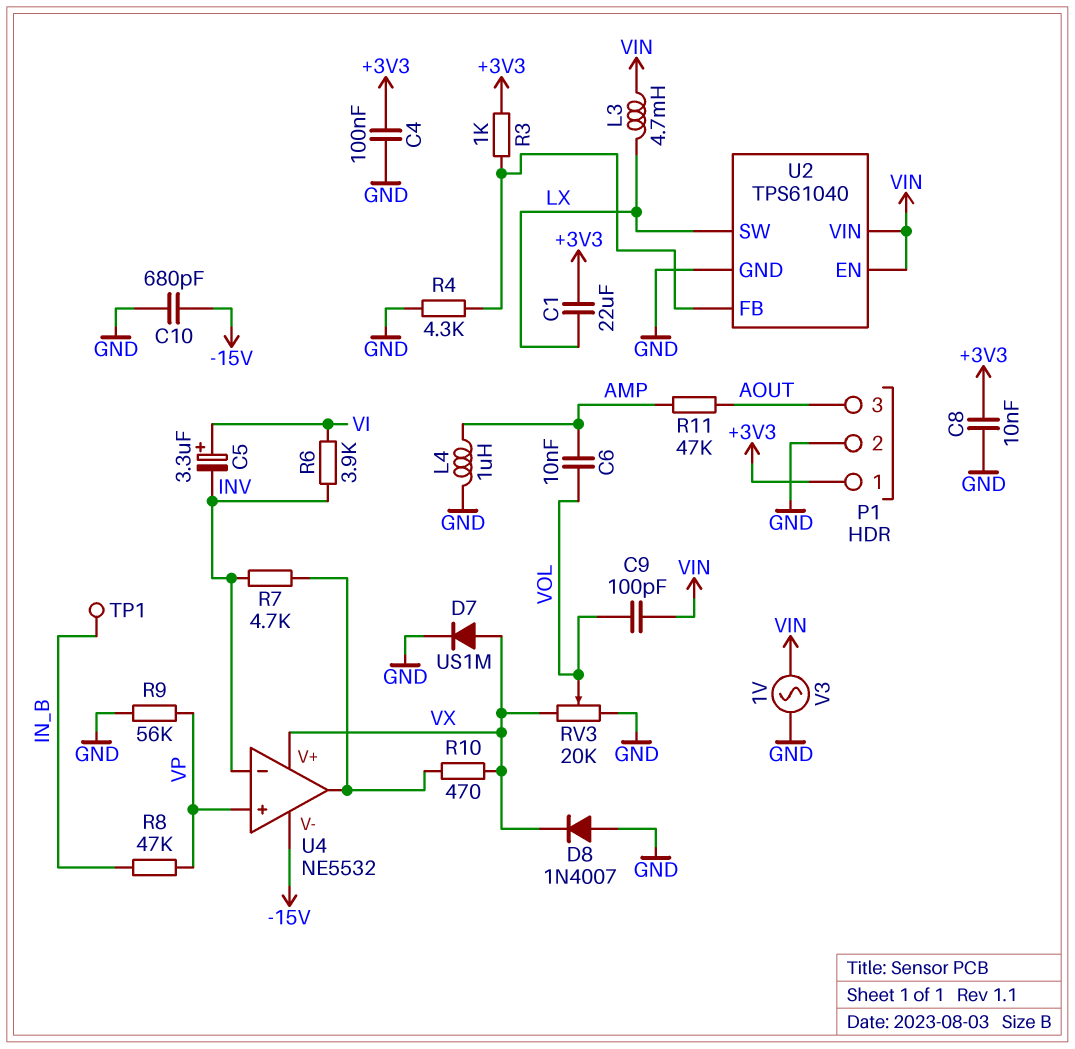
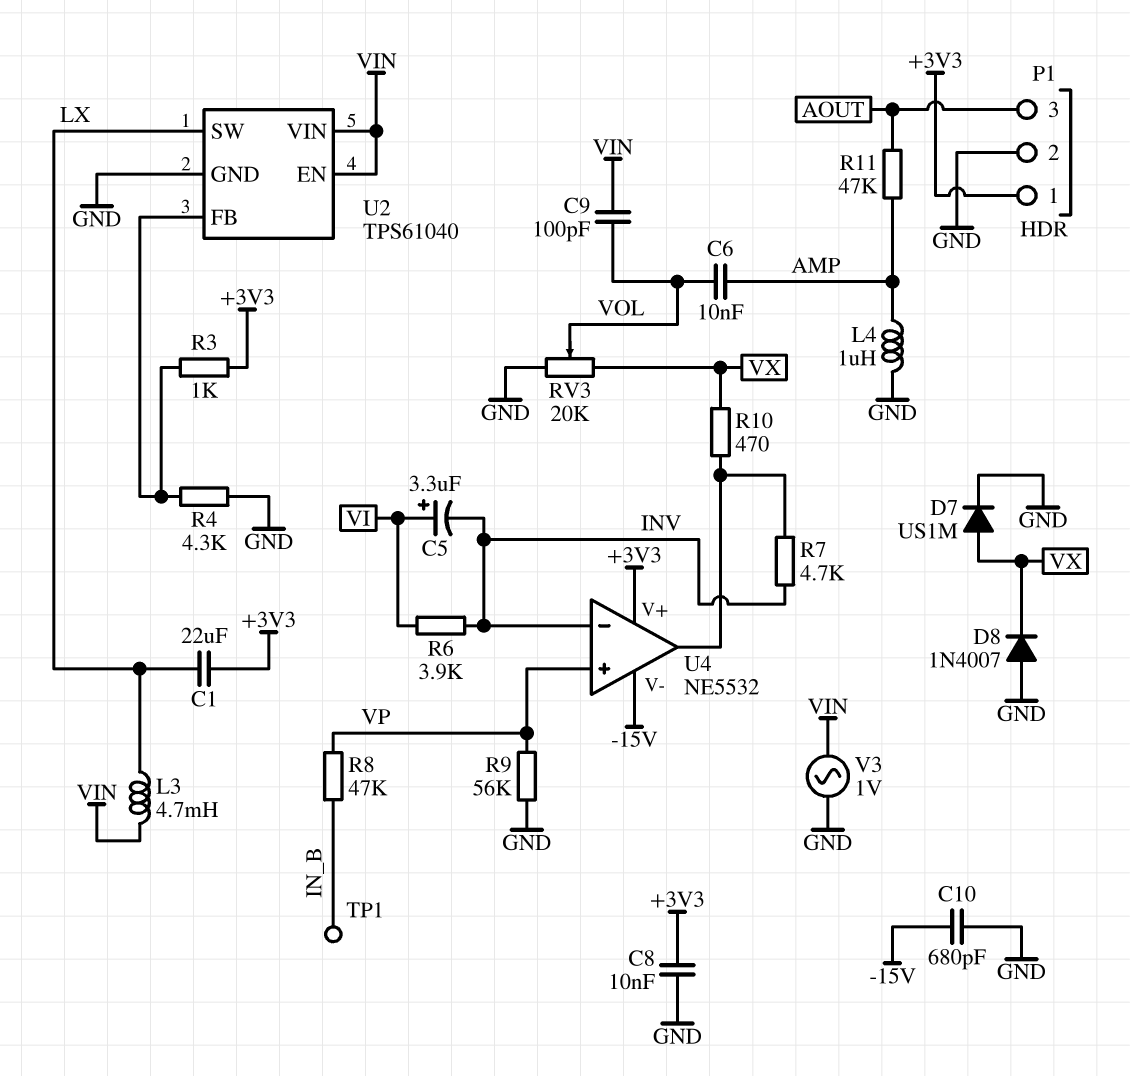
C4: 100nF (+3V3, GND) -> none
U4 pin V+: VX -> +3V3

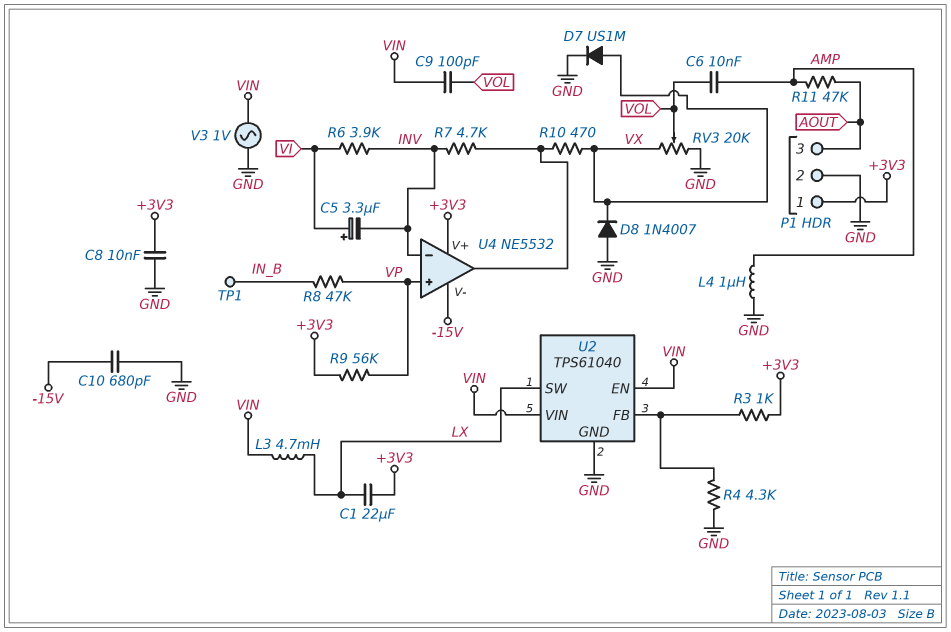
R9: 56k (GND, VP) -> 56k (+3V3, VP)

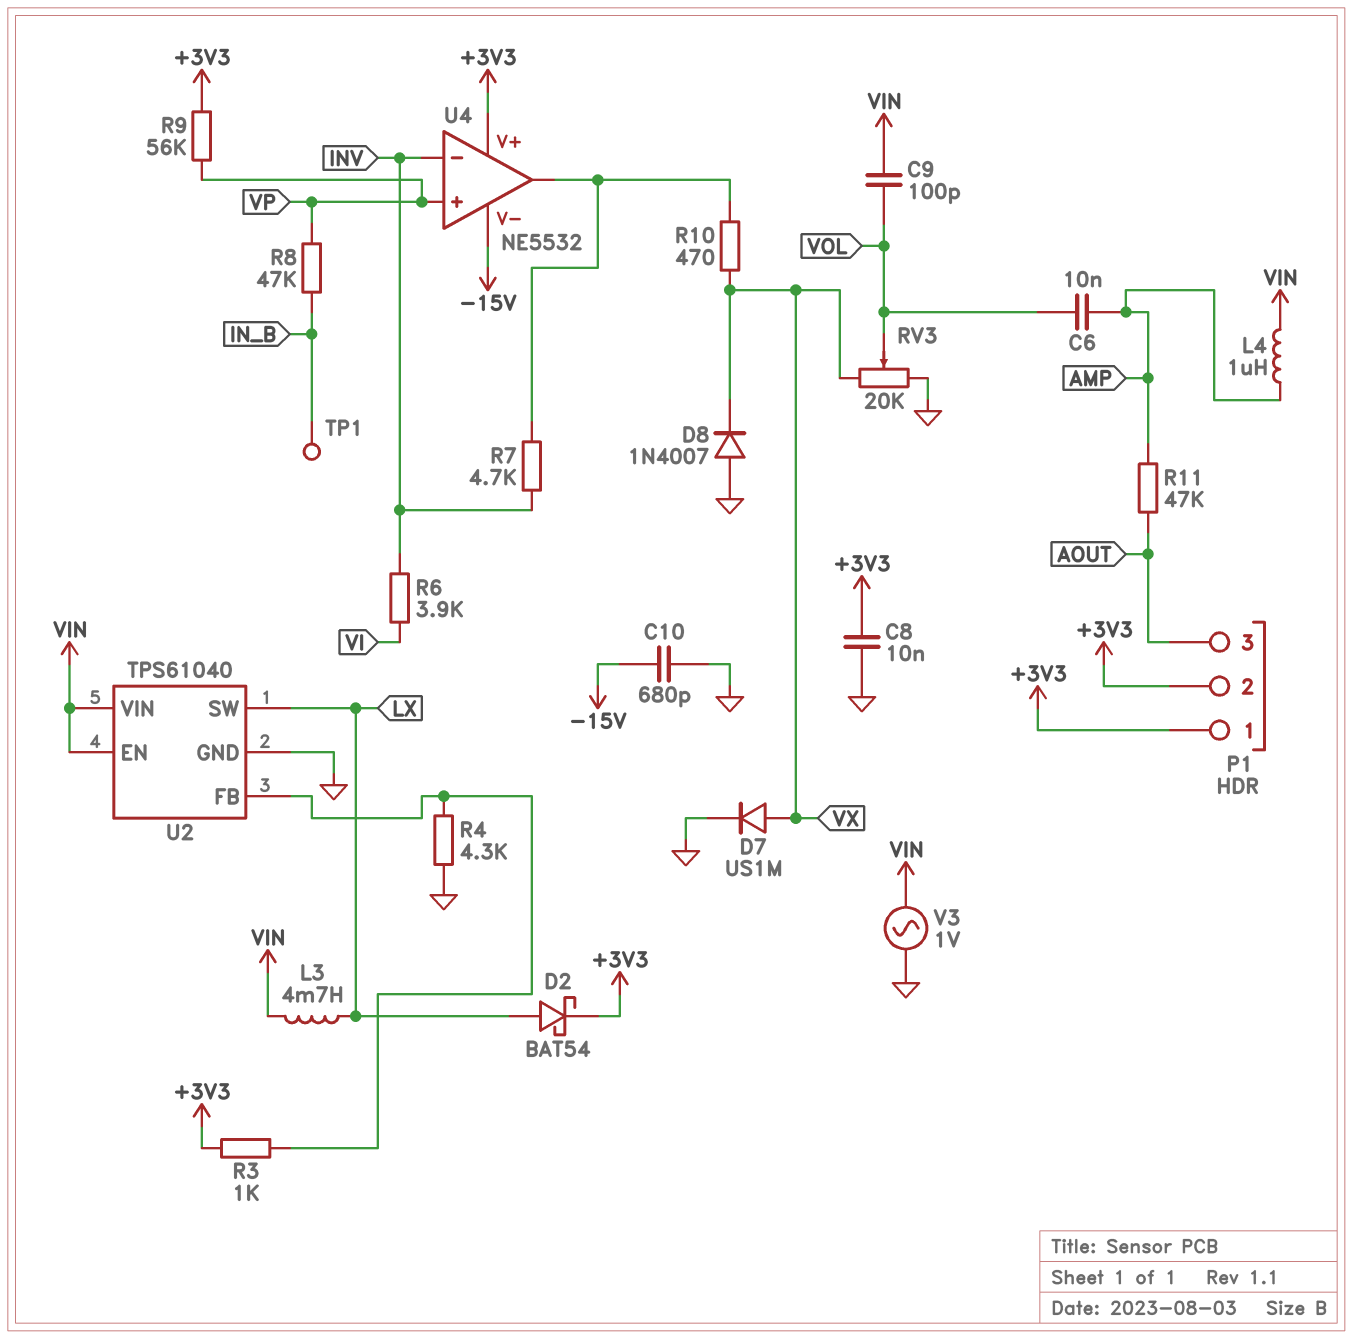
C1: 22uF (+3V3, LX) -> none
C5: 3.3uF (plus VI, minus INV) -> none
D2: none -> schottky BAT54 (A LX, K +3V3)
L4: 1uH (AMP, GND) -> 1uH (AMP, VIN)
P1 pin 2: GND -> +3V3

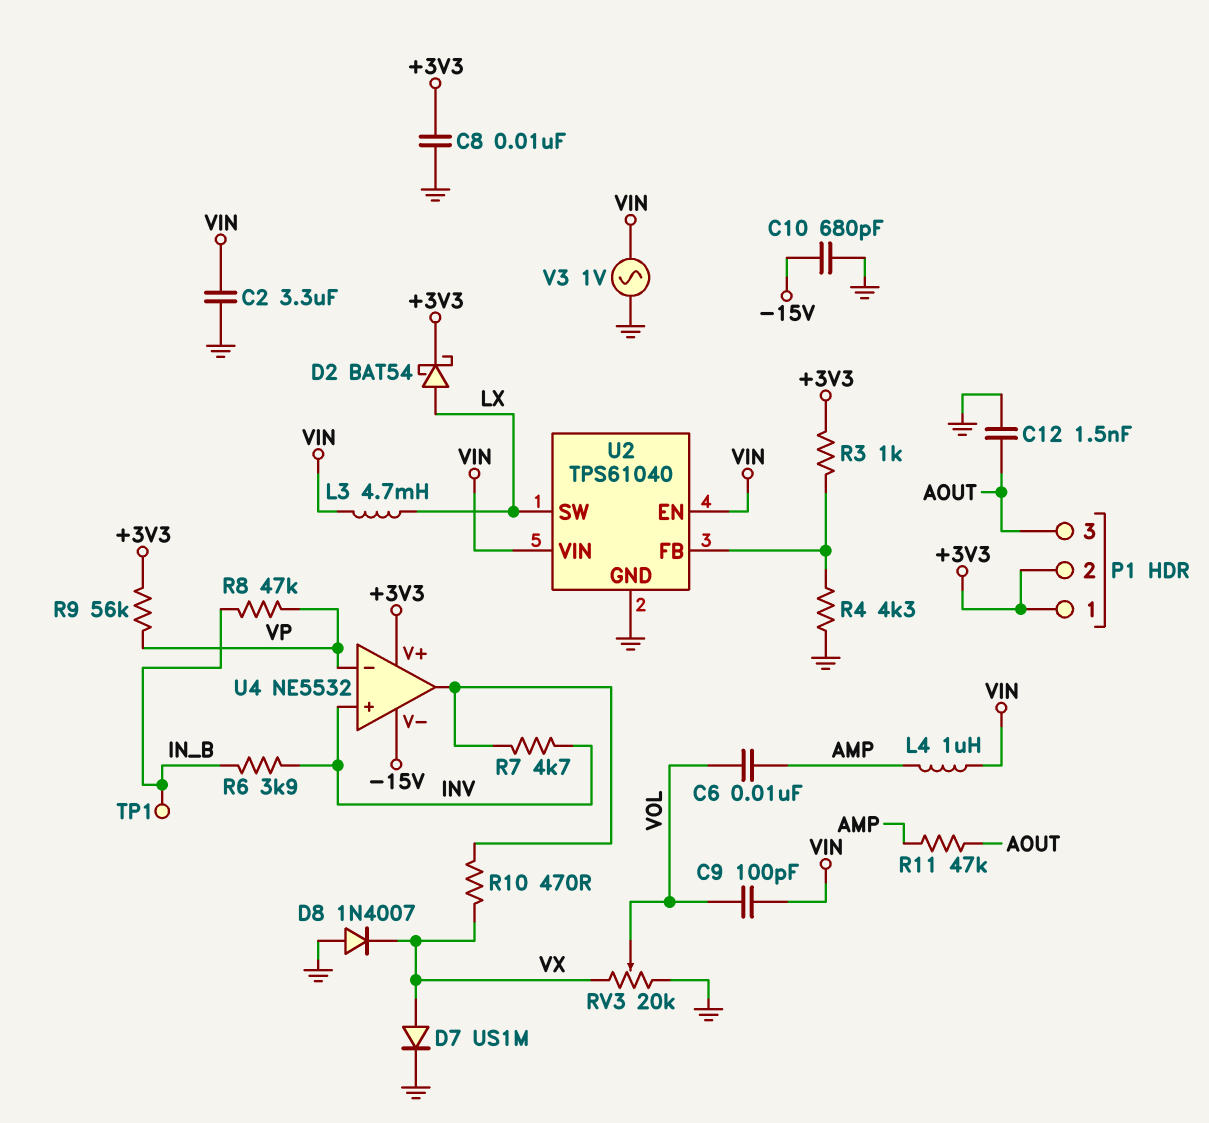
C2: none -> 3.3uF (GND, VIN)
C12: none -> 1.5nF (AOUT, GND)
R6: 3.9k (INV, VI) -> 3.9k (INV, IN_B)
U4 pin in+: VP -> INV
U4 pin in-: INV -> VP

